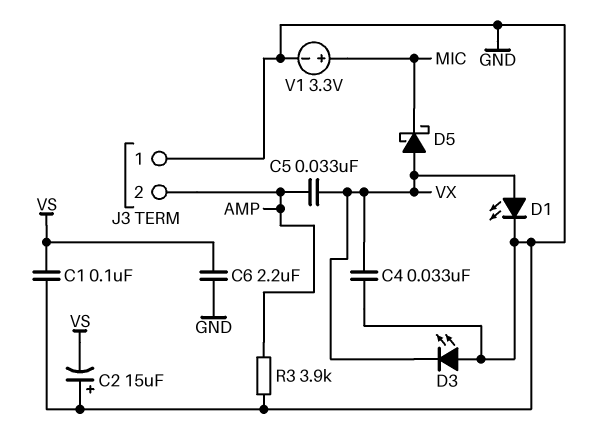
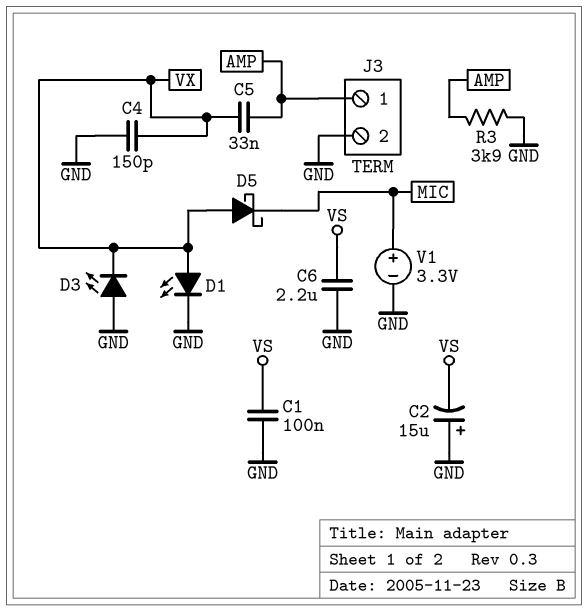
C4: 33nF (GND, VX) -> 150pF (GND, VX)
J3 pin 1: GND -> AMP
J3 pin 2: AMP -> GND

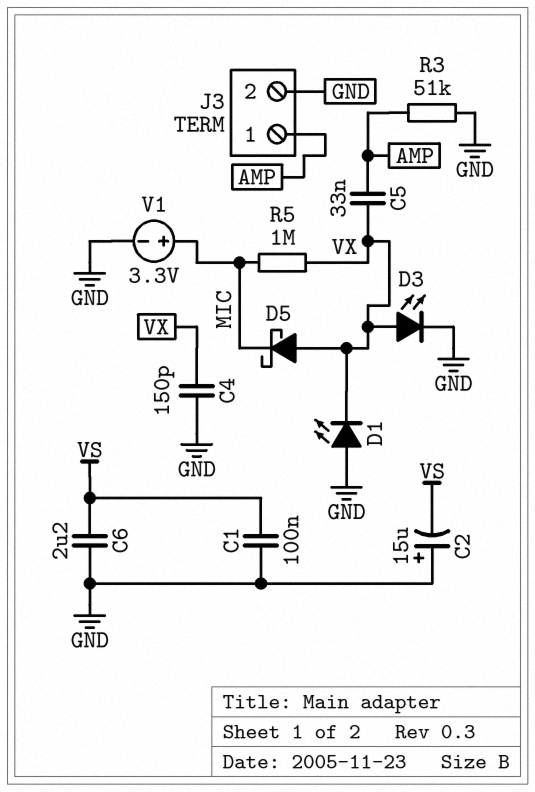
D1: LED (A VX, K GND) -> LED (A GND, K VX)
D3: LED (A GND, K VX) -> LED (A VX, K GND)
R3: 3.9k (AMP, GND) -> 51k (AMP, GND)
R5: none -> 1M (MIC, VX)

